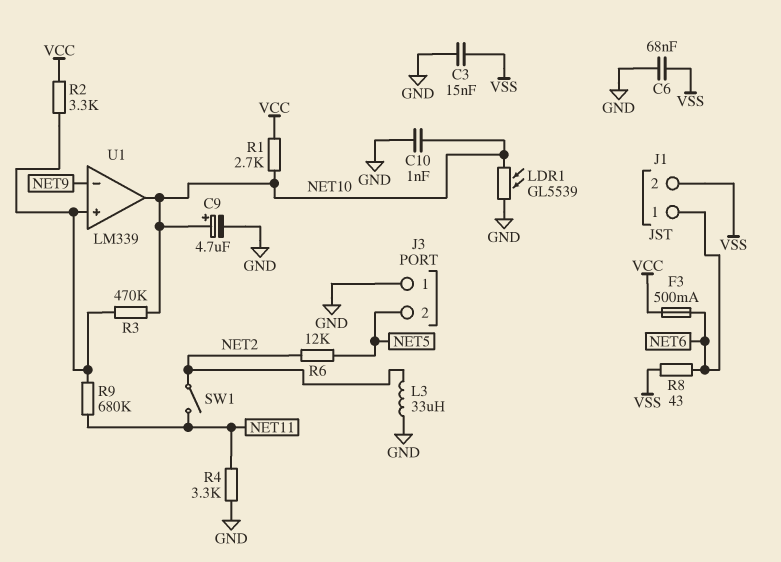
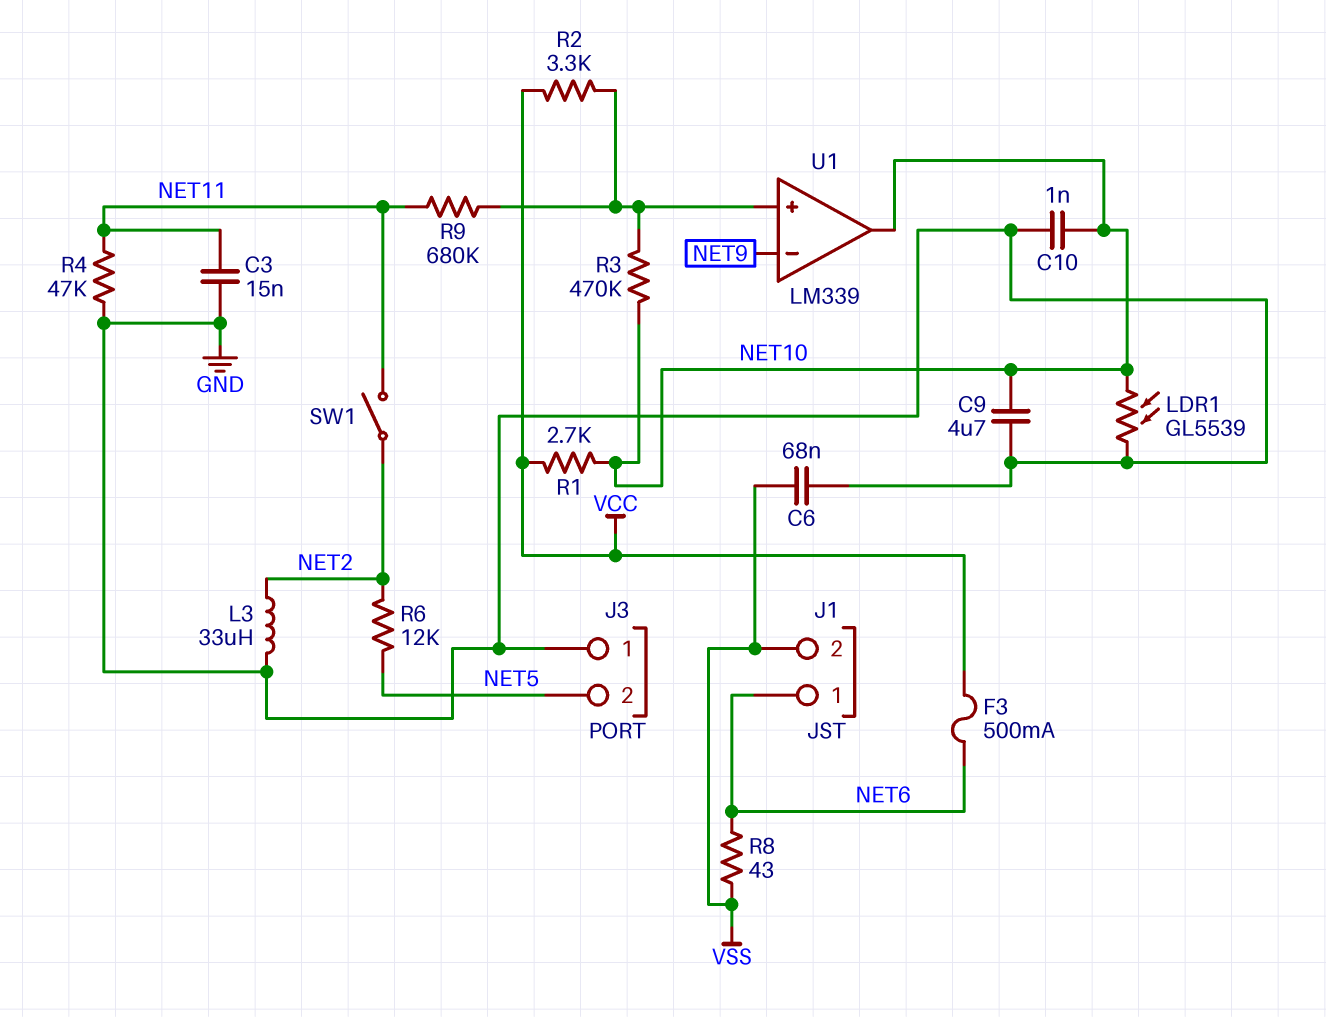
C3: 15nF (GND, VSS) -> 15nF (GND, NET11)
C9: 4.7uF (plus NET10, minus GND) -> 4.7uF (GND, NET10)
R4: 3.3k (GND, NET11) -> 47k (GND, NET11)

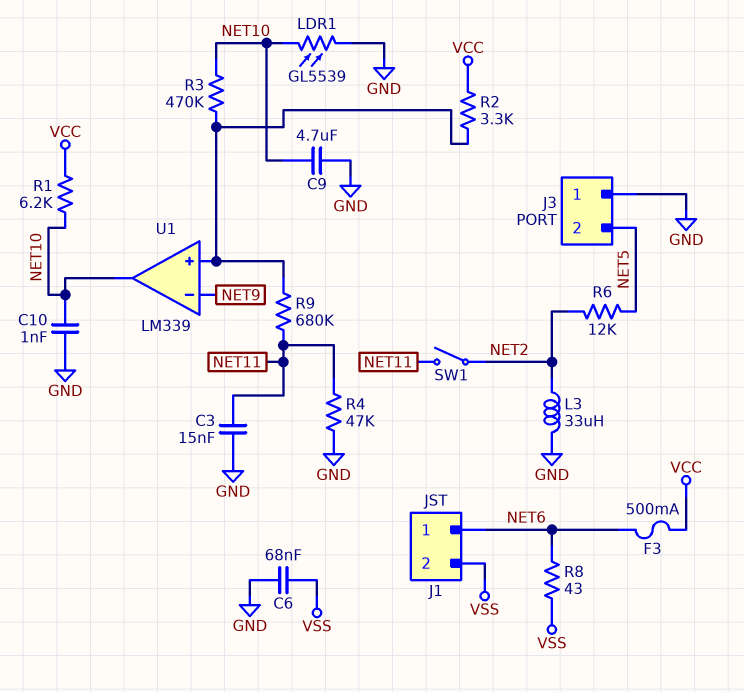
R1: 2.7k (NET10, VCC) -> 6.2k (NET10, VCC)

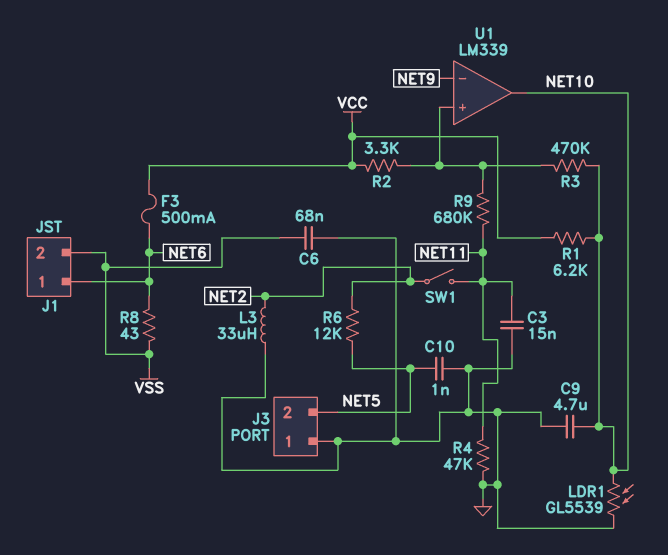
C10: 1nF (GND, NET10) -> 1nF (GND, NET5)

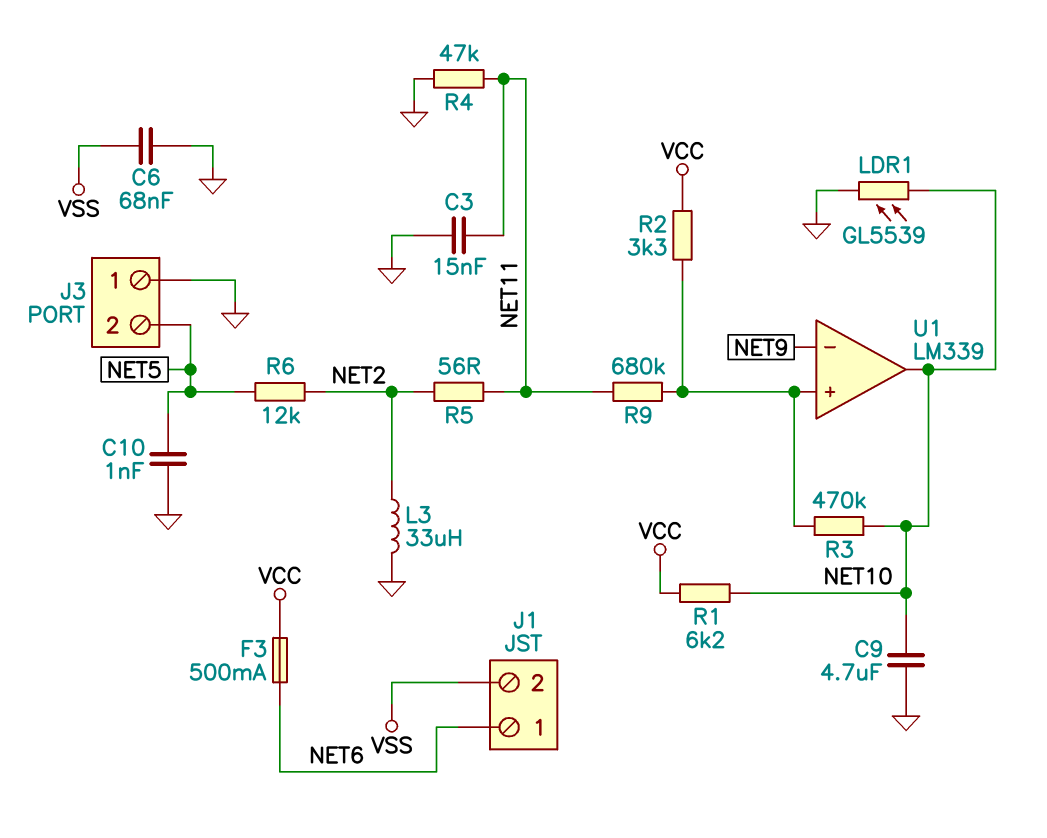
R5: none -> 56 (NET2, NET11)
R8: 43 (NET6, VSS) -> none
SW1: switch (NET2, NET11) -> none

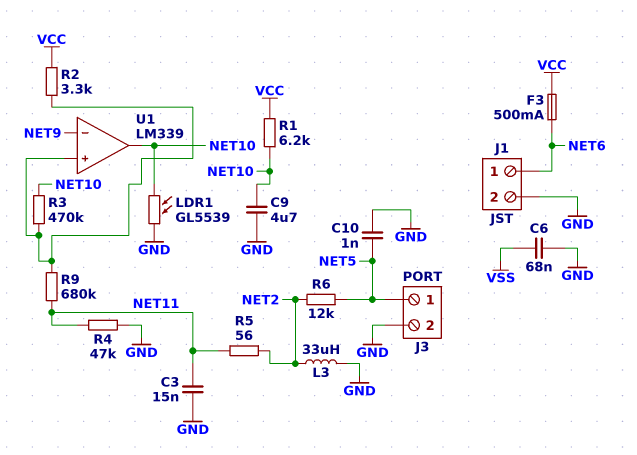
J1 pin 2: VSS -> GND
J3 pin 1: GND -> NET5
J3 pin 2: NET5 -> GND

